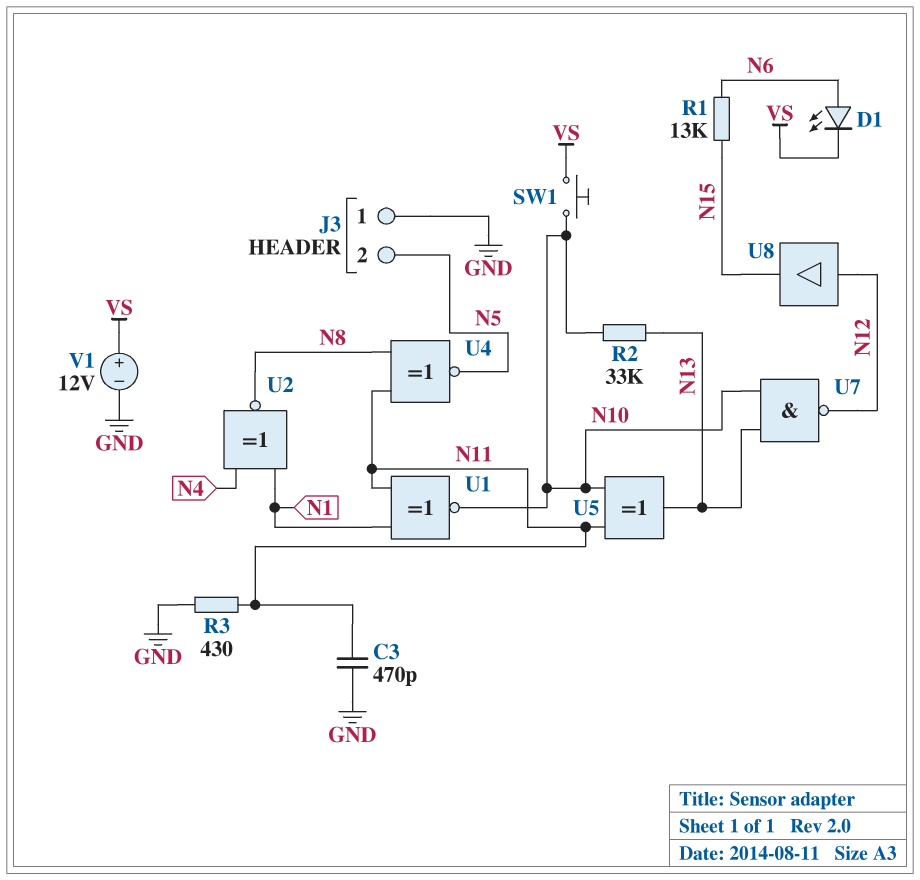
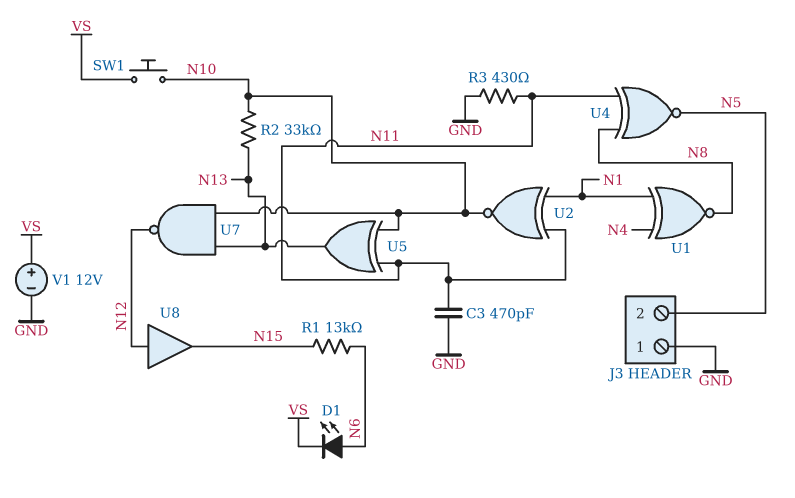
U1: XNOR (in N1, in N11, out N10) -> XNOR (in N1, in N4, out N8)
U2: XNOR (in N1, in N4, out N8) -> XNOR (in N1, in N11, out N10)

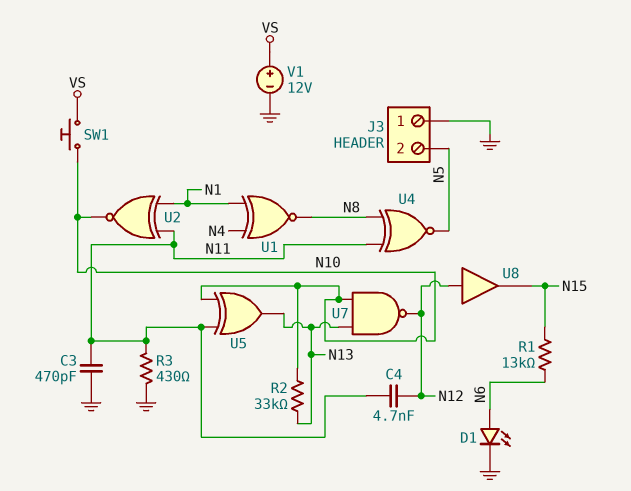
C4: none -> 4.7nF (N11, N12)
D1: LED (A N6, K VS) -> LED (A N6, K GND)

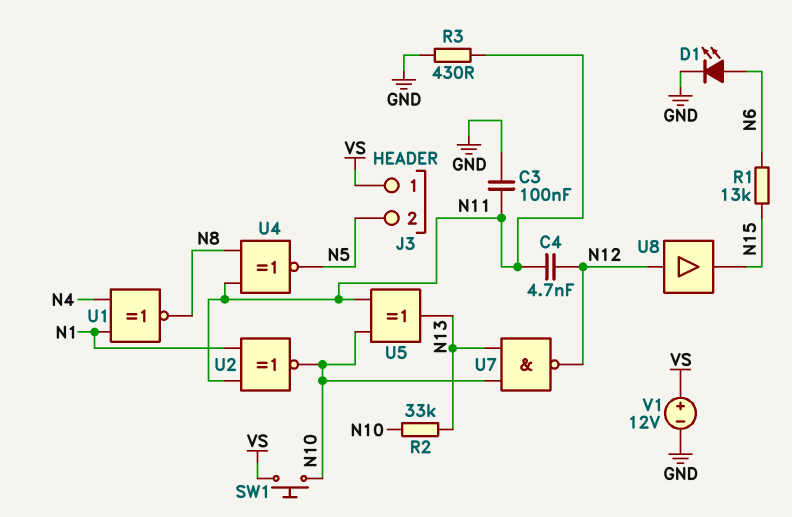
C3: 470pF (GND, N11) -> 100nF (GND, N11)
J3 pin 1: GND -> VS

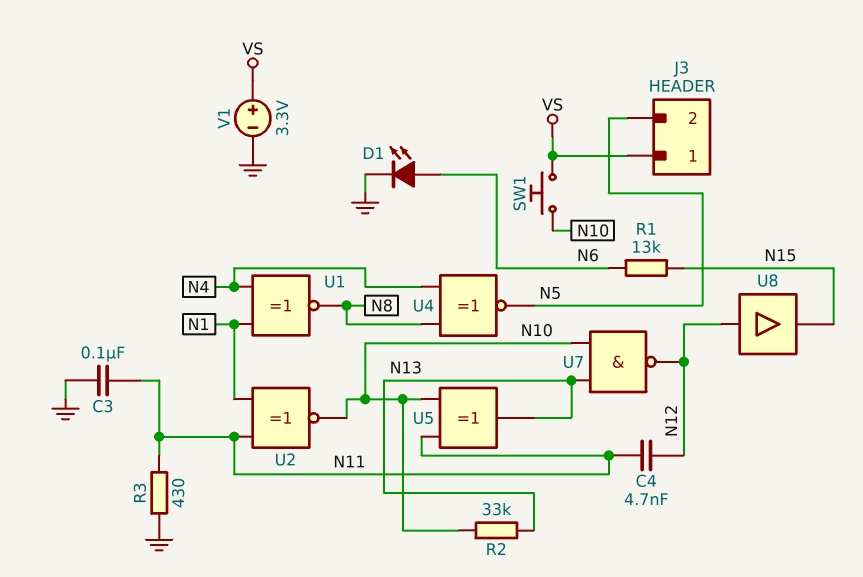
U4: XNOR (in N8, in N11, out N5) -> XNOR (in N4, in N8, out N5)
V1: 12V (plus VS, minus GND) -> 3.3V (plus VS, minus GND)

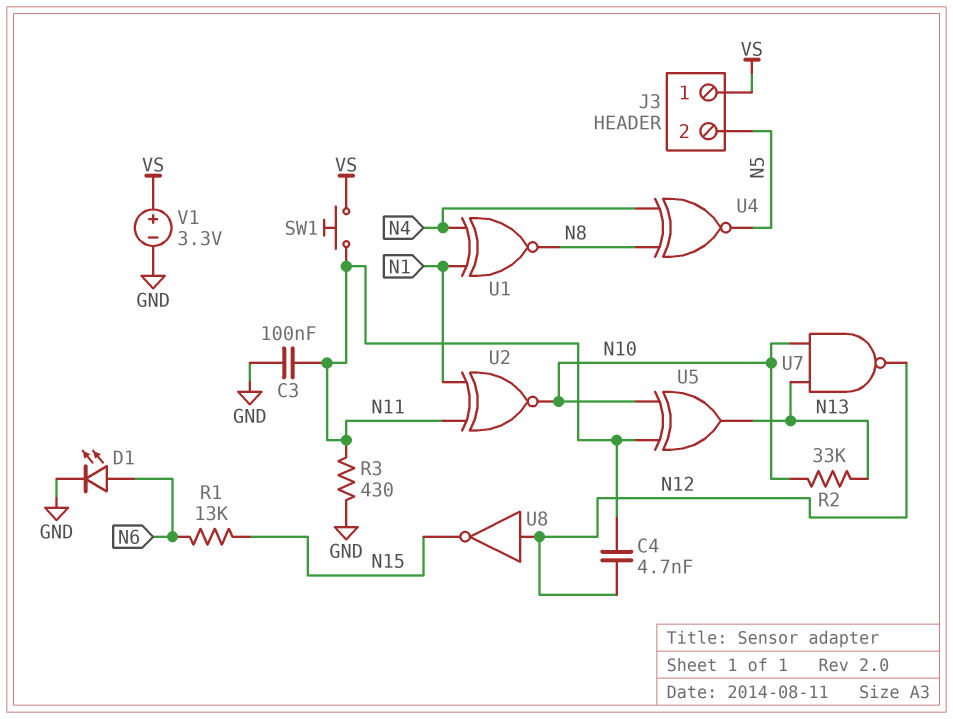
SW1: button (N10, VS) -> button (N11, VS)
U8: buffer (in N12, out N15) -> NOT (in N12, out N15)

